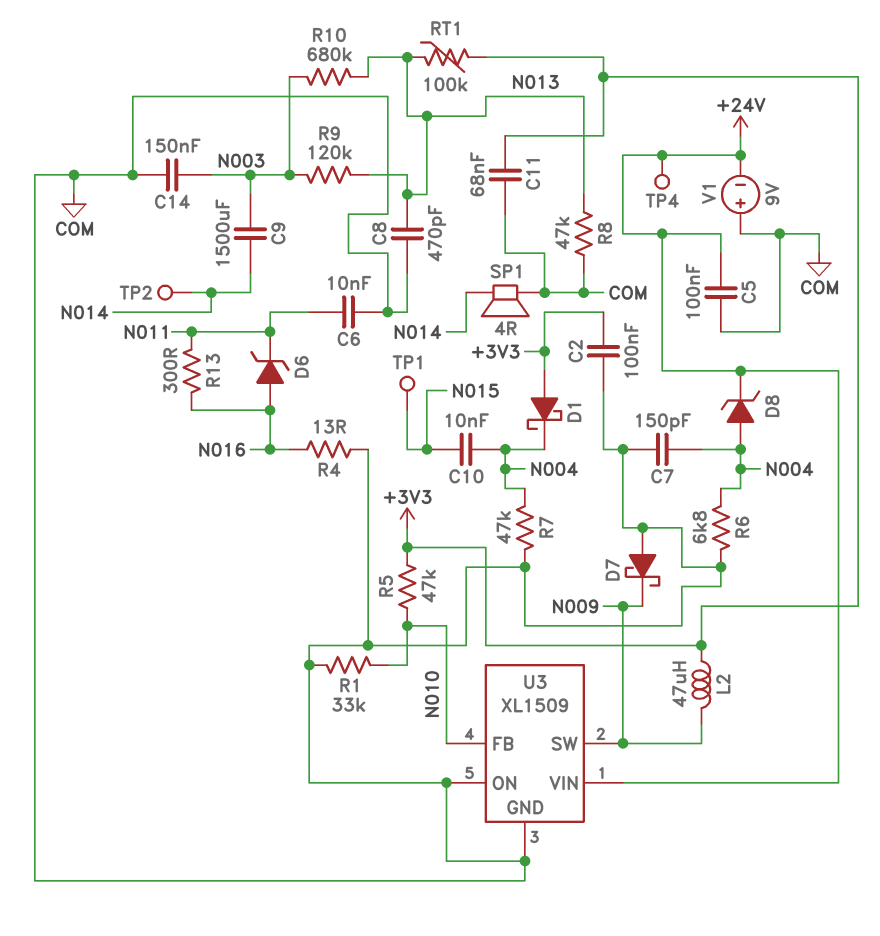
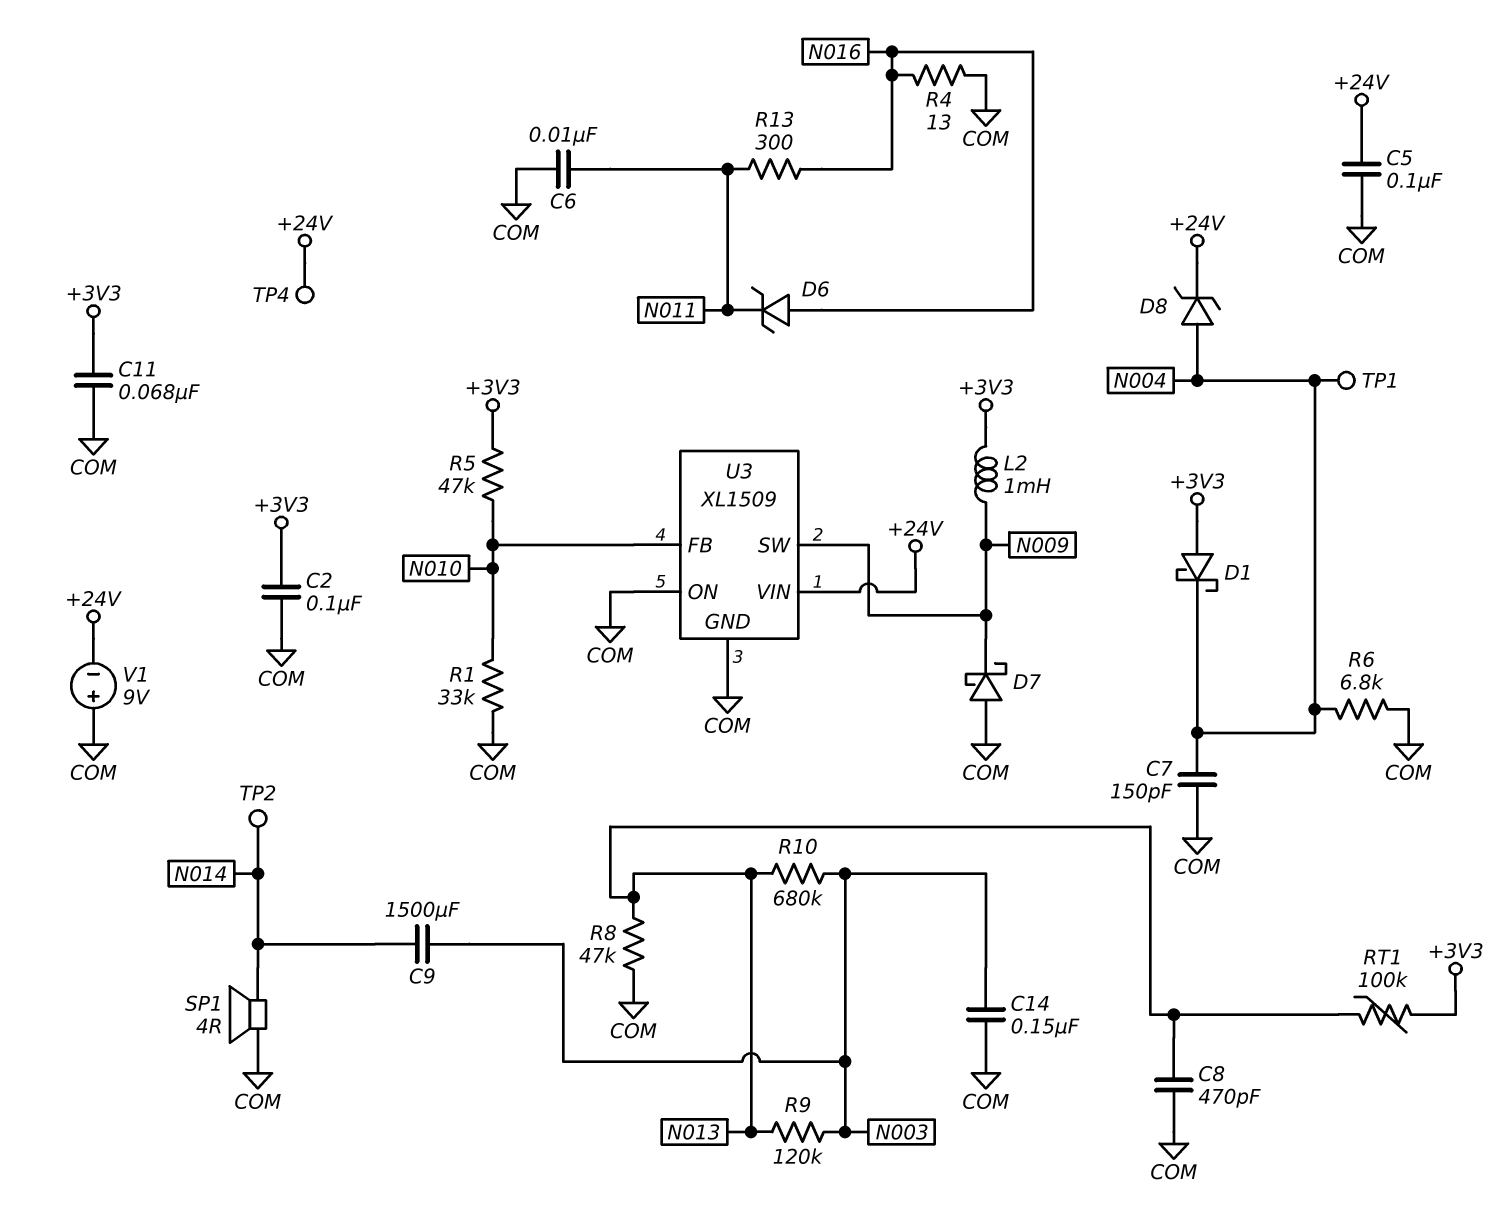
C10: 10nF (N004, N015) -> none
L2: 47uH (+3V3, N009) -> 1mH (+3V3, N009)
R7: 47k (COM, N004) -> none
TP1: test point (N015) -> test point (N004)

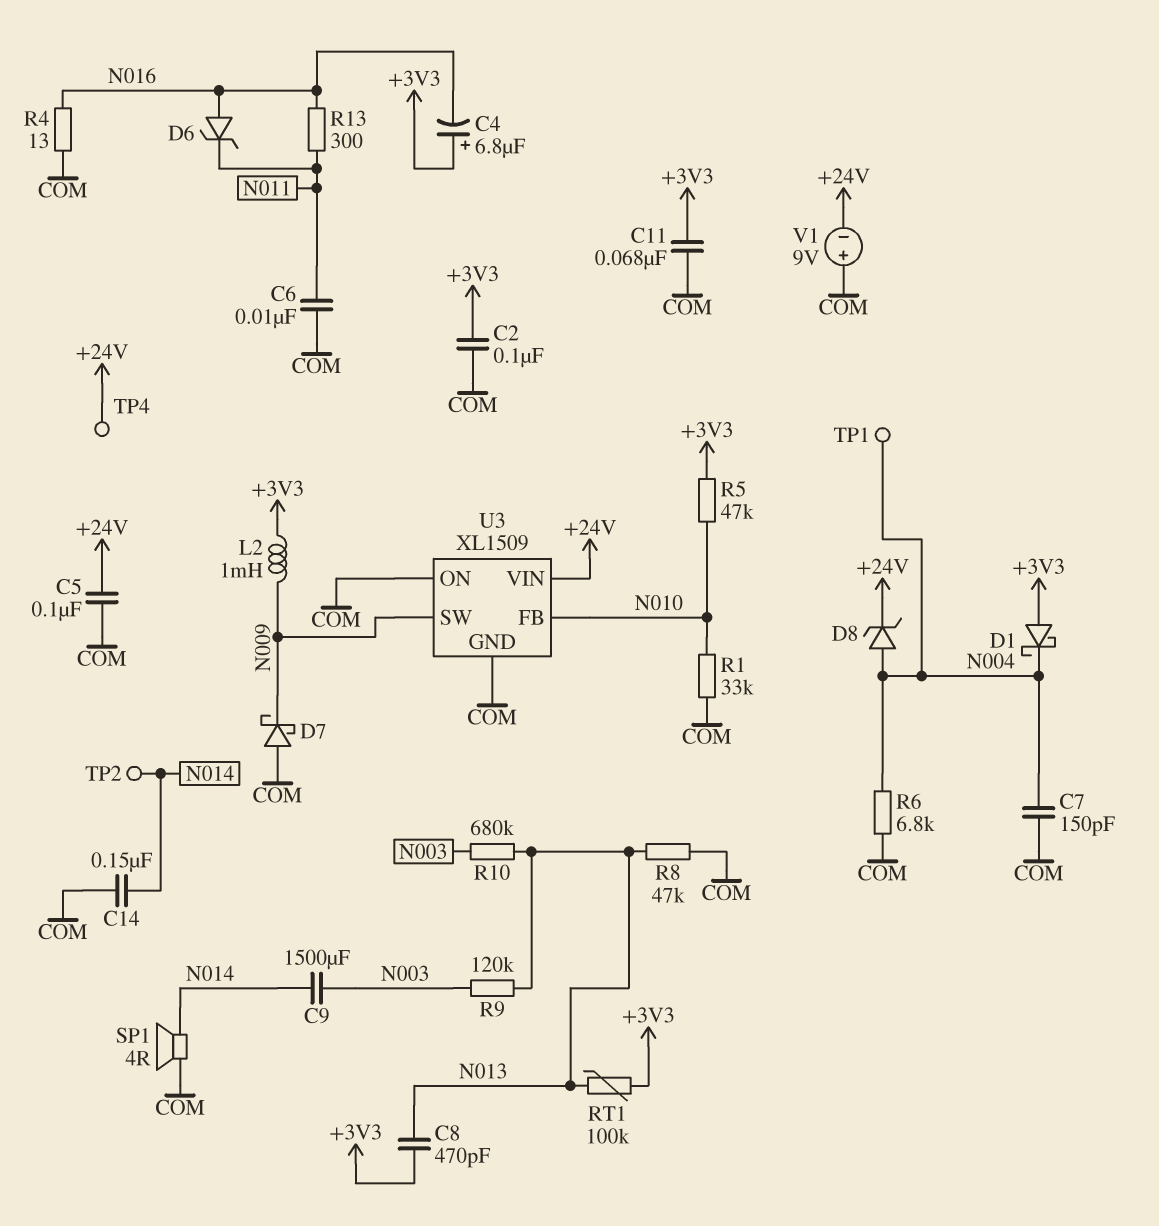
C4: none -> 6.8uF (plus +3V3, minus N016)
C8: 470pF (COM, N013) -> 470pF (+3V3, N013)
C14: 150nF (COM, N003) -> 150nF (COM, N014)

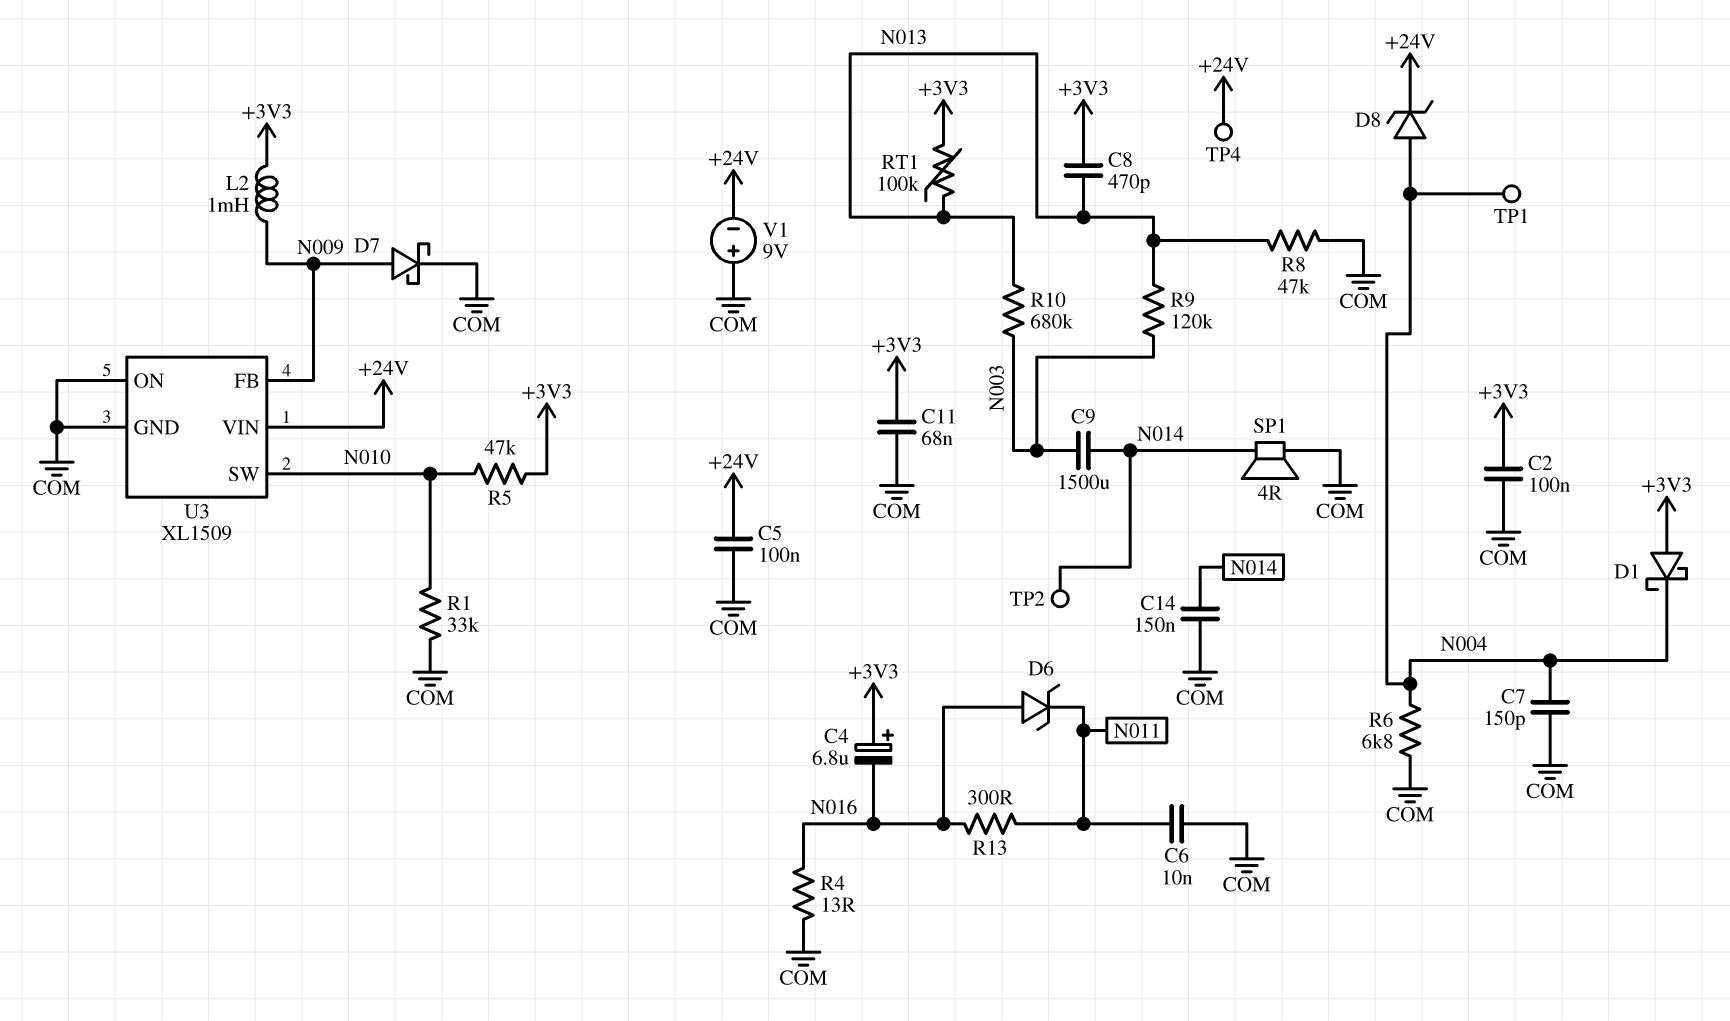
D7: schottky (A COM, K N009) -> schottky (A N009, K COM)
U3 pin FB: N010 -> N009
U3 pin SW: N009 -> N010

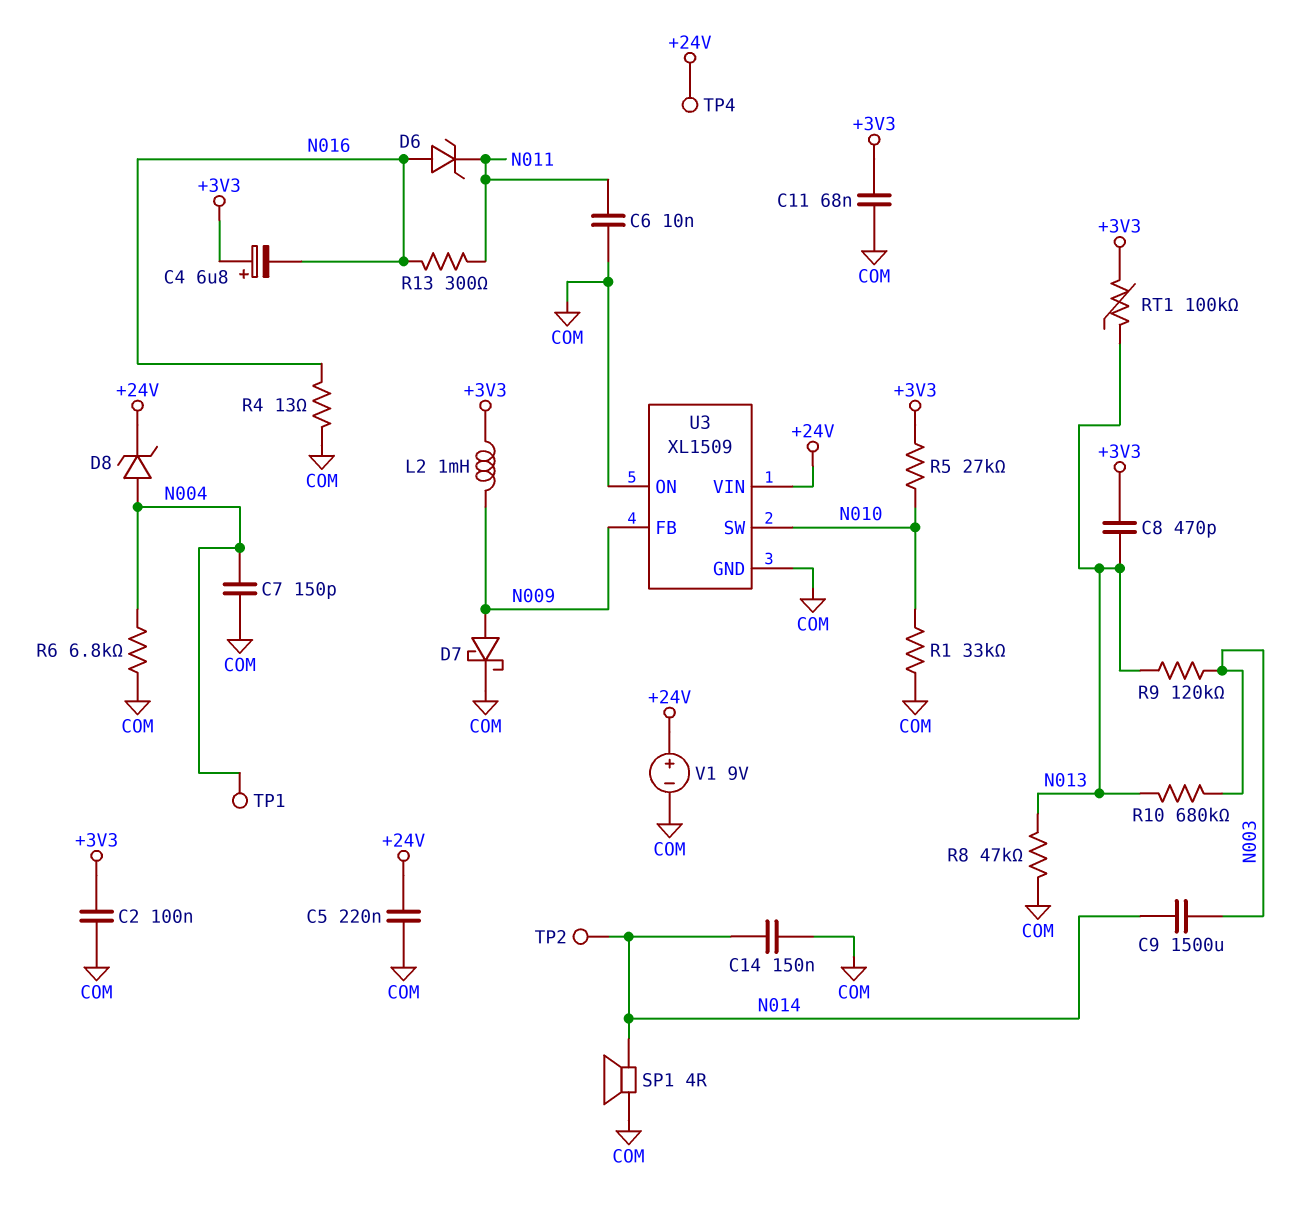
C5: 100nF (+24V, COM) -> 220nF (+24V, COM)
D1: schottky (A +3V3, K N004) -> none
R5: 47k (+3V3, N010) -> 27k (+3V3, N010)
V1: 9V (plus COM, minus +24V) -> 9V (plus +24V, minus COM)

